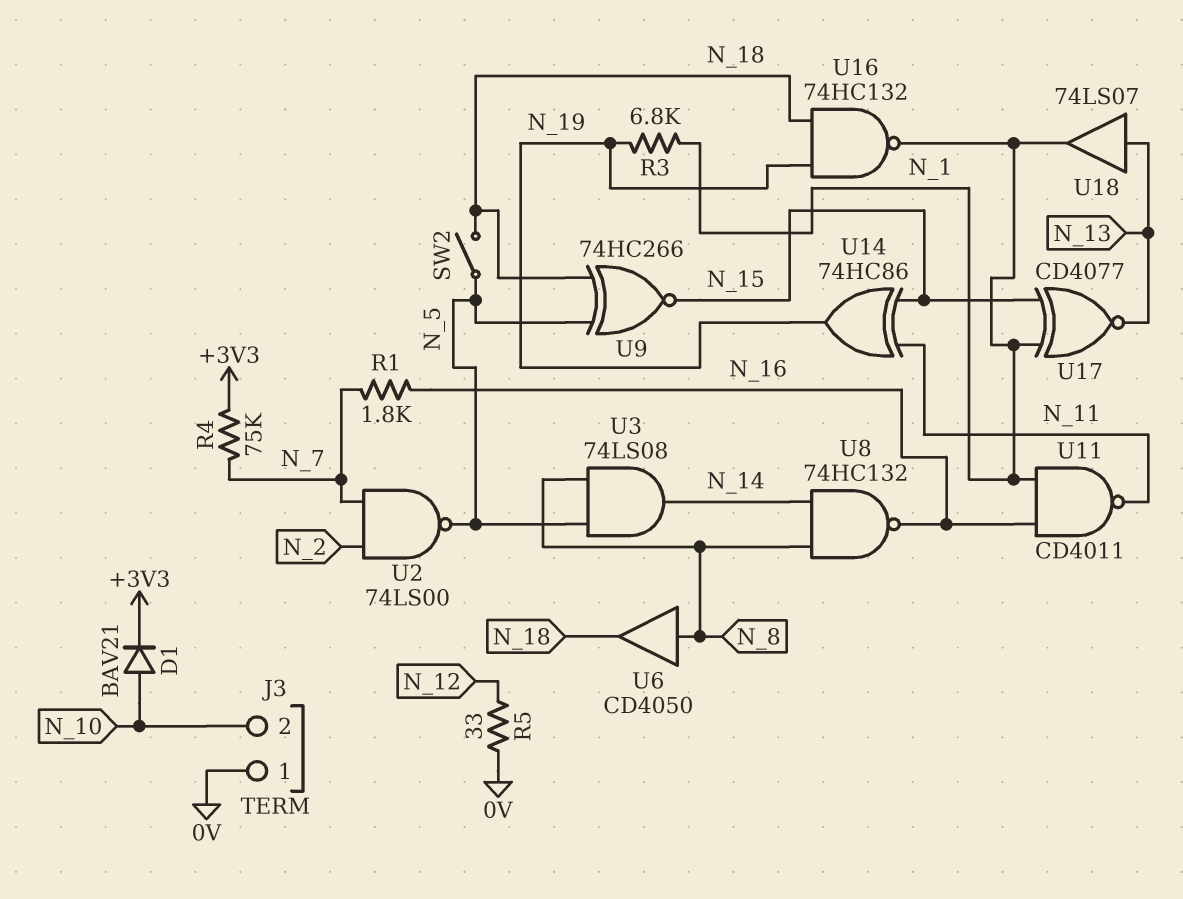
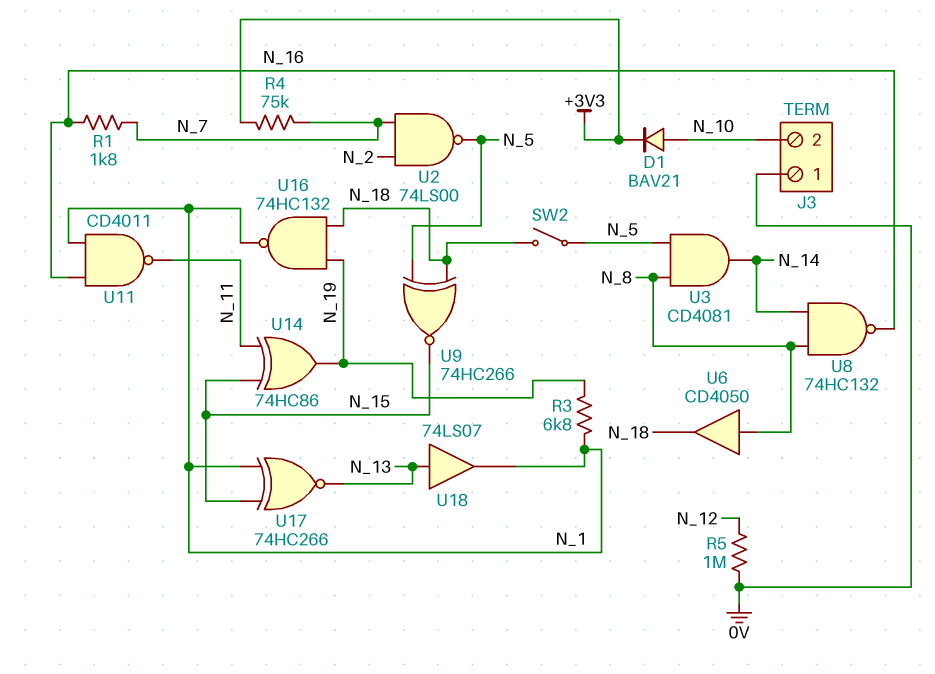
R5: 33 (0V, N_12) -> 1M (0V, N_12)
U3: AND 74LS08 (in N_5, in N_8, out N_14) -> AND CD4081 (in N_5, in N_8, out N_14)
U17: XNOR CD4077 (in N_1, in N_15, out N_13) -> XNOR 74HC266 (in N_1, in N_15, out N_13)

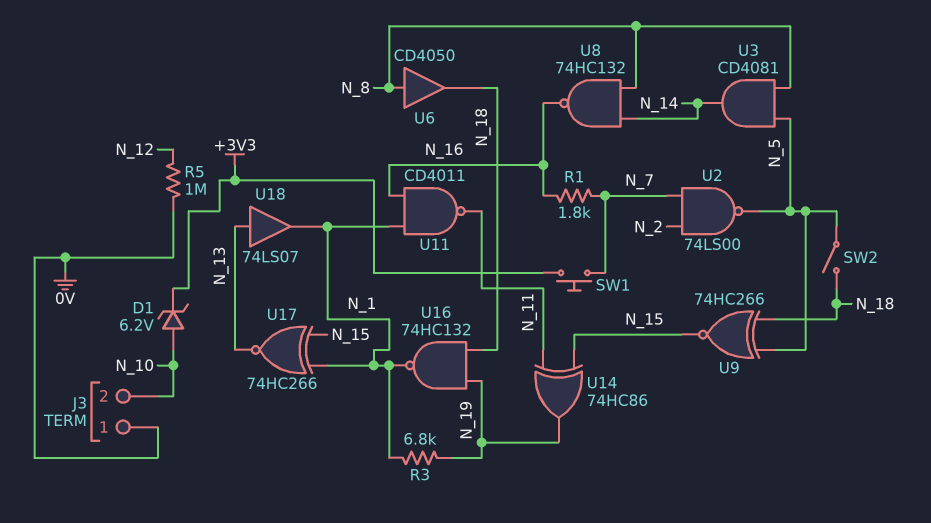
D1: diode BAV21 (A N_10, K +3V3) -> zener 6.2V (A N_10, K +3V3)
R4: 75k (+3V3, N_7) -> none
SW1: none -> button (+3V3, N_7)

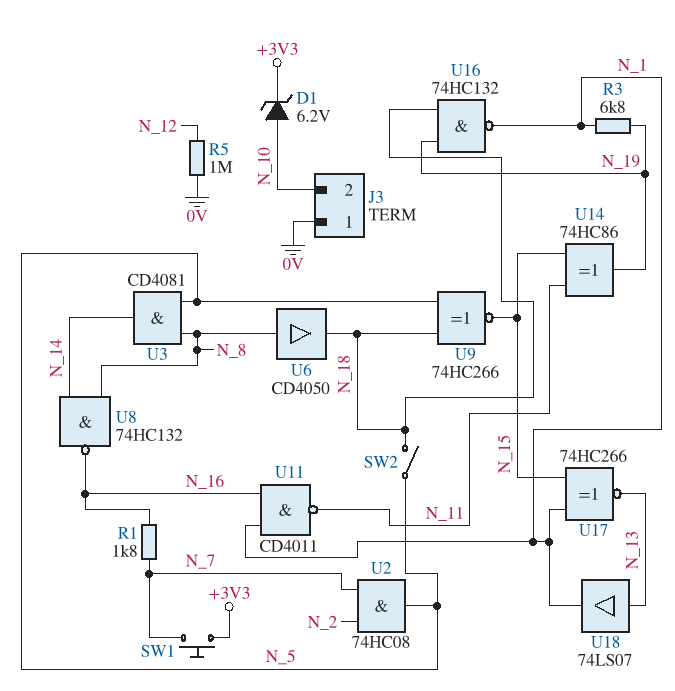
U2: NAND 74LS00 (in N_2, in N_7, out N_5) -> AND 74HC08 (in N_2, in N_7, out N_5)

